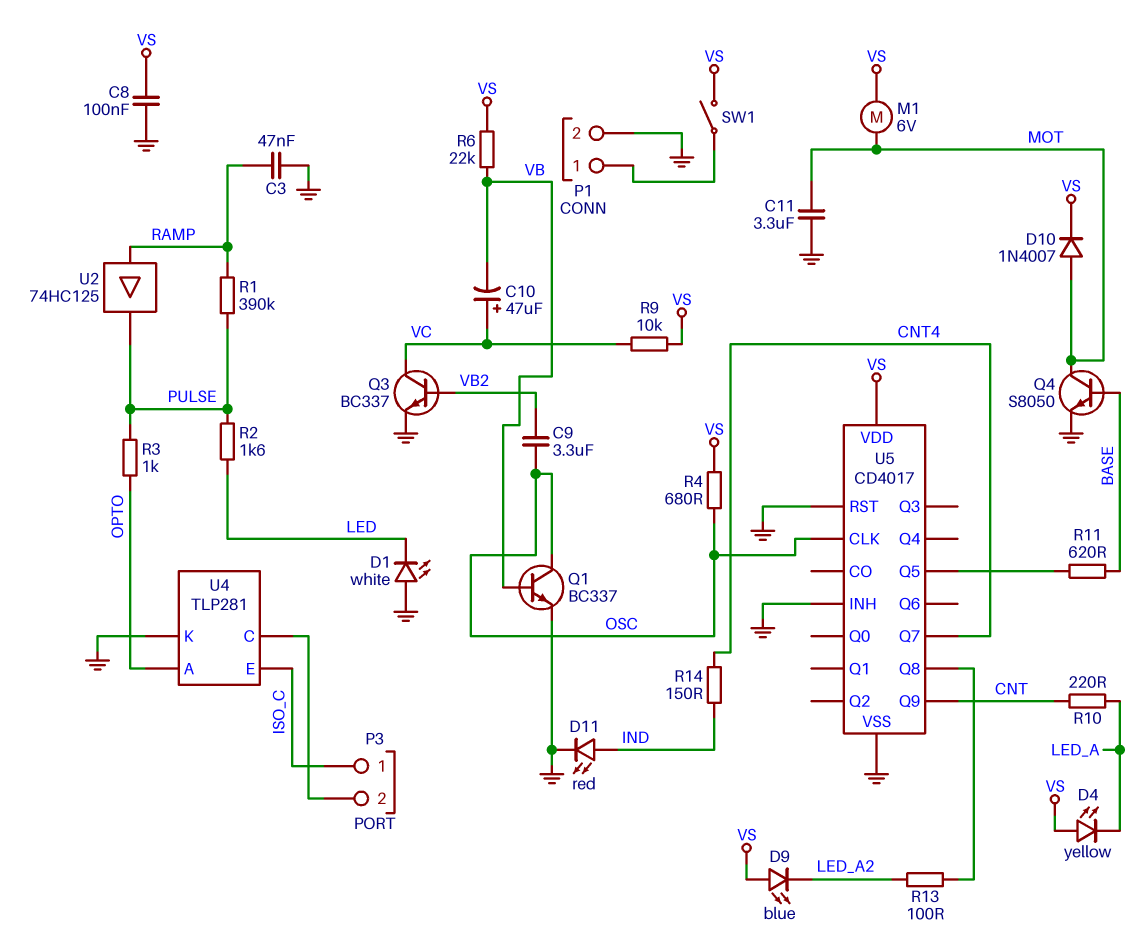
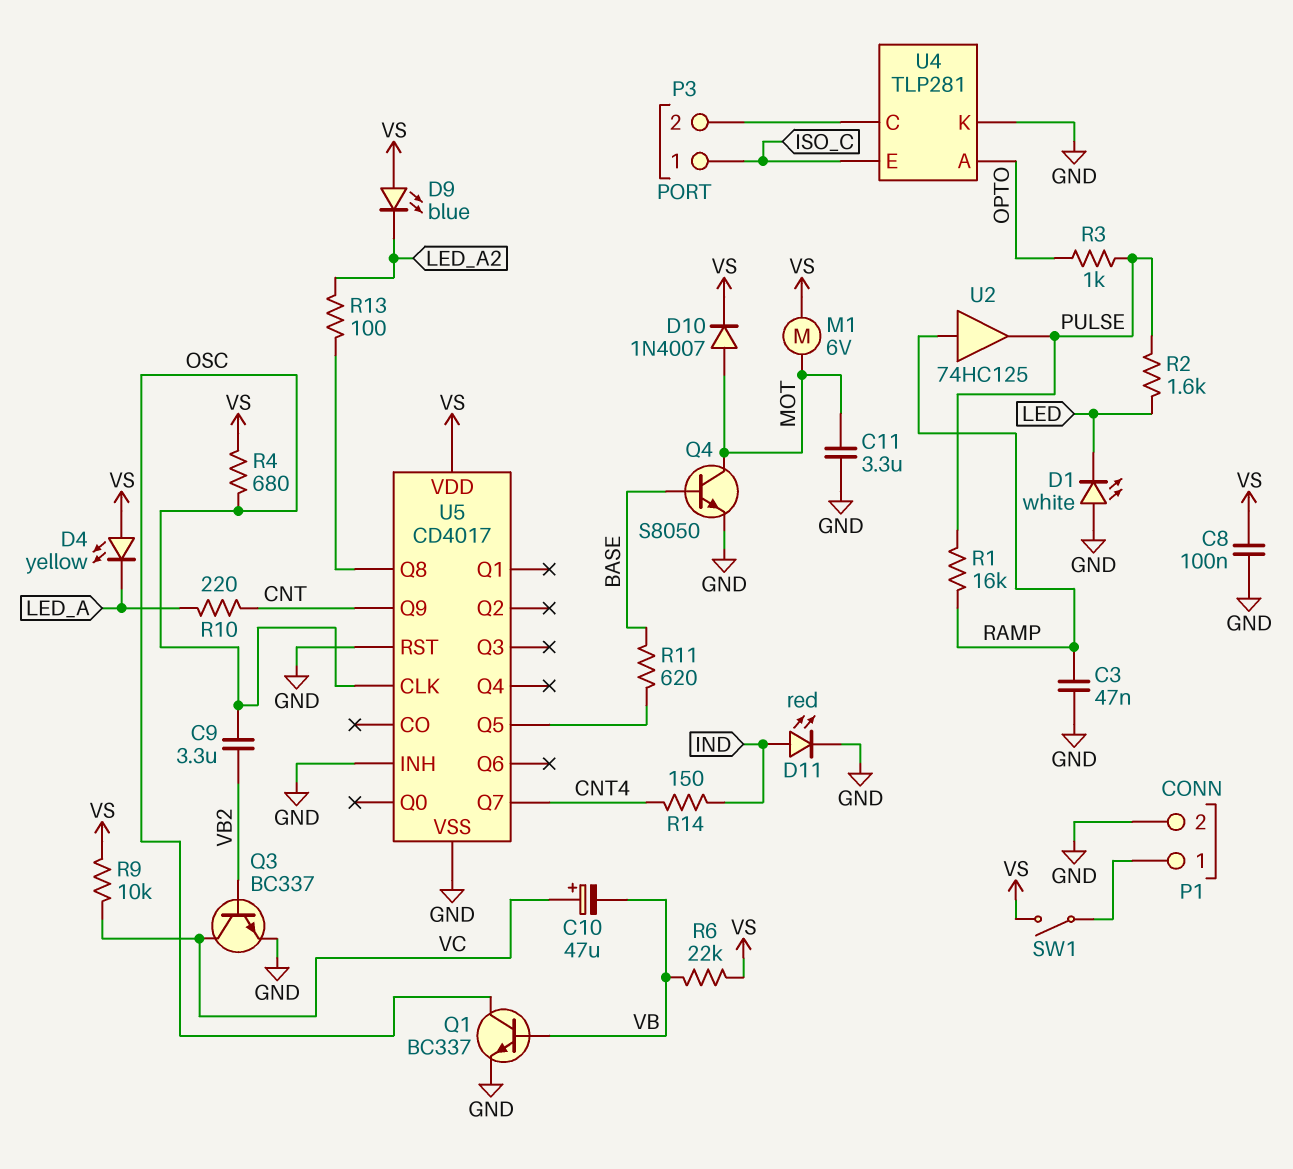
R1: 390k (PULSE, RAMP) -> 16k (PULSE, RAMP)

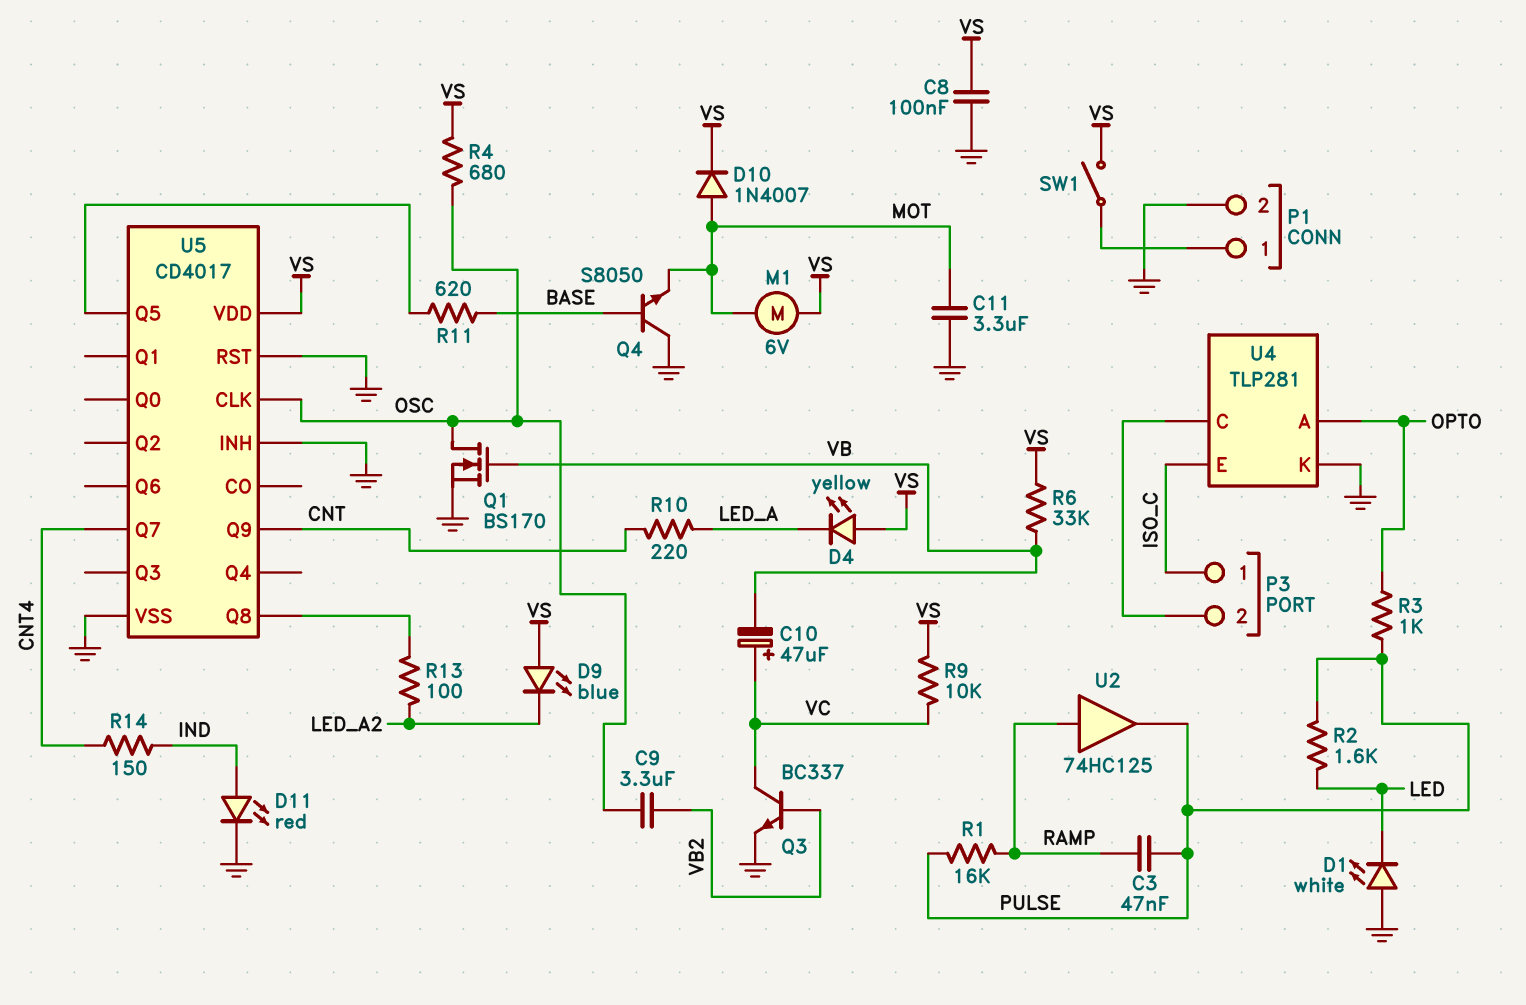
C3: 47nF (GND, RAMP) -> 47nF (PULSE, RAMP)
Q1: NPN BC337 (B VB, C OSC, E GND) -> NMOS BS170 (G VB, D OSC, S GND)
Q4: NPN S8050 (B BASE, C MOT, E GND) -> NPN S8050 (B BASE, C GND, E MOT)
R6: 22k (VB, VS) -> 33k (VB, VS)

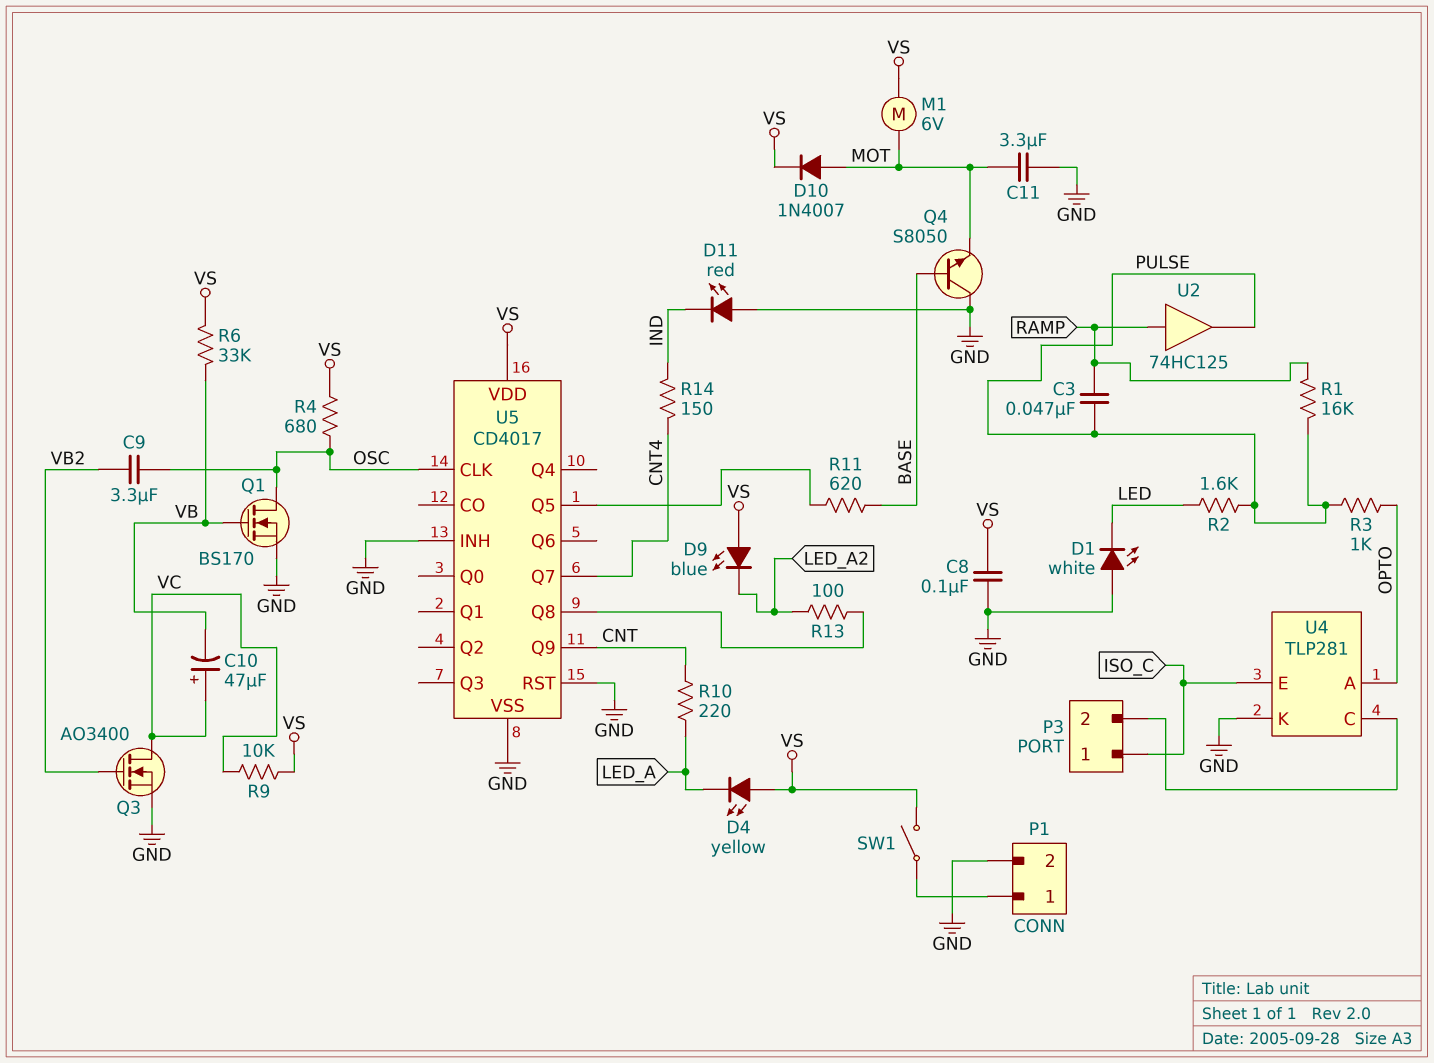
D11: LED red (A IND, K GND) -> LED red (A GND, K IND)
Q3: NPN BC337 (B VB2, C VC, E GND) -> NMOS AO3400 (G VB2, D VC, S GND)

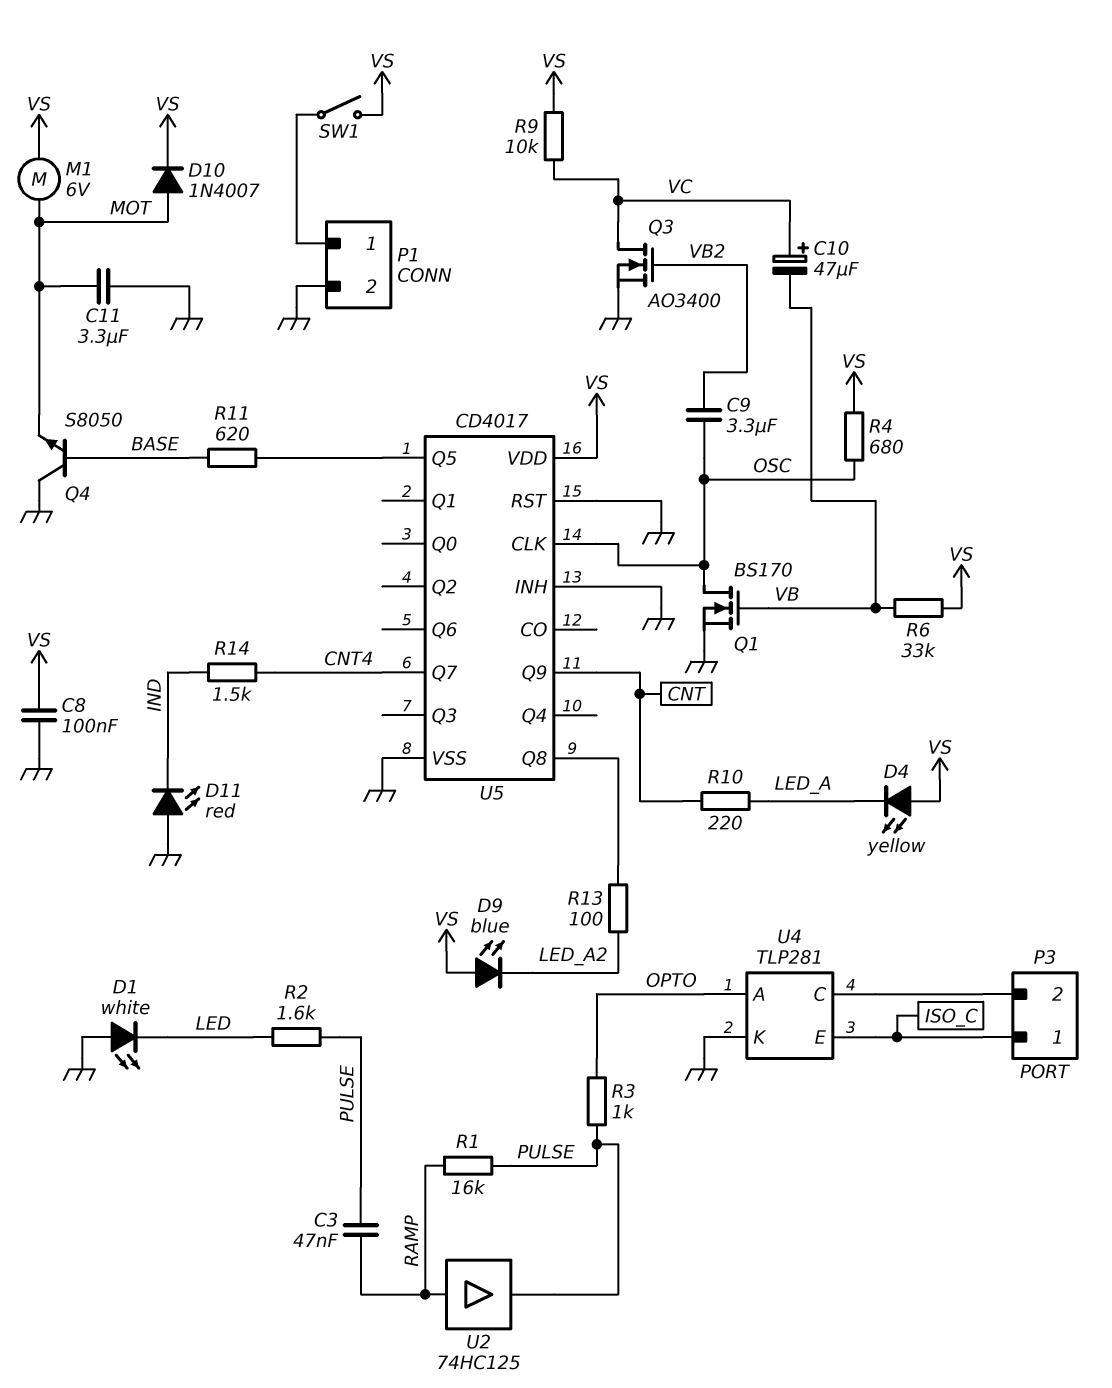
R14: 150 (CNT4, IND) -> 1.5k (CNT4, IND)

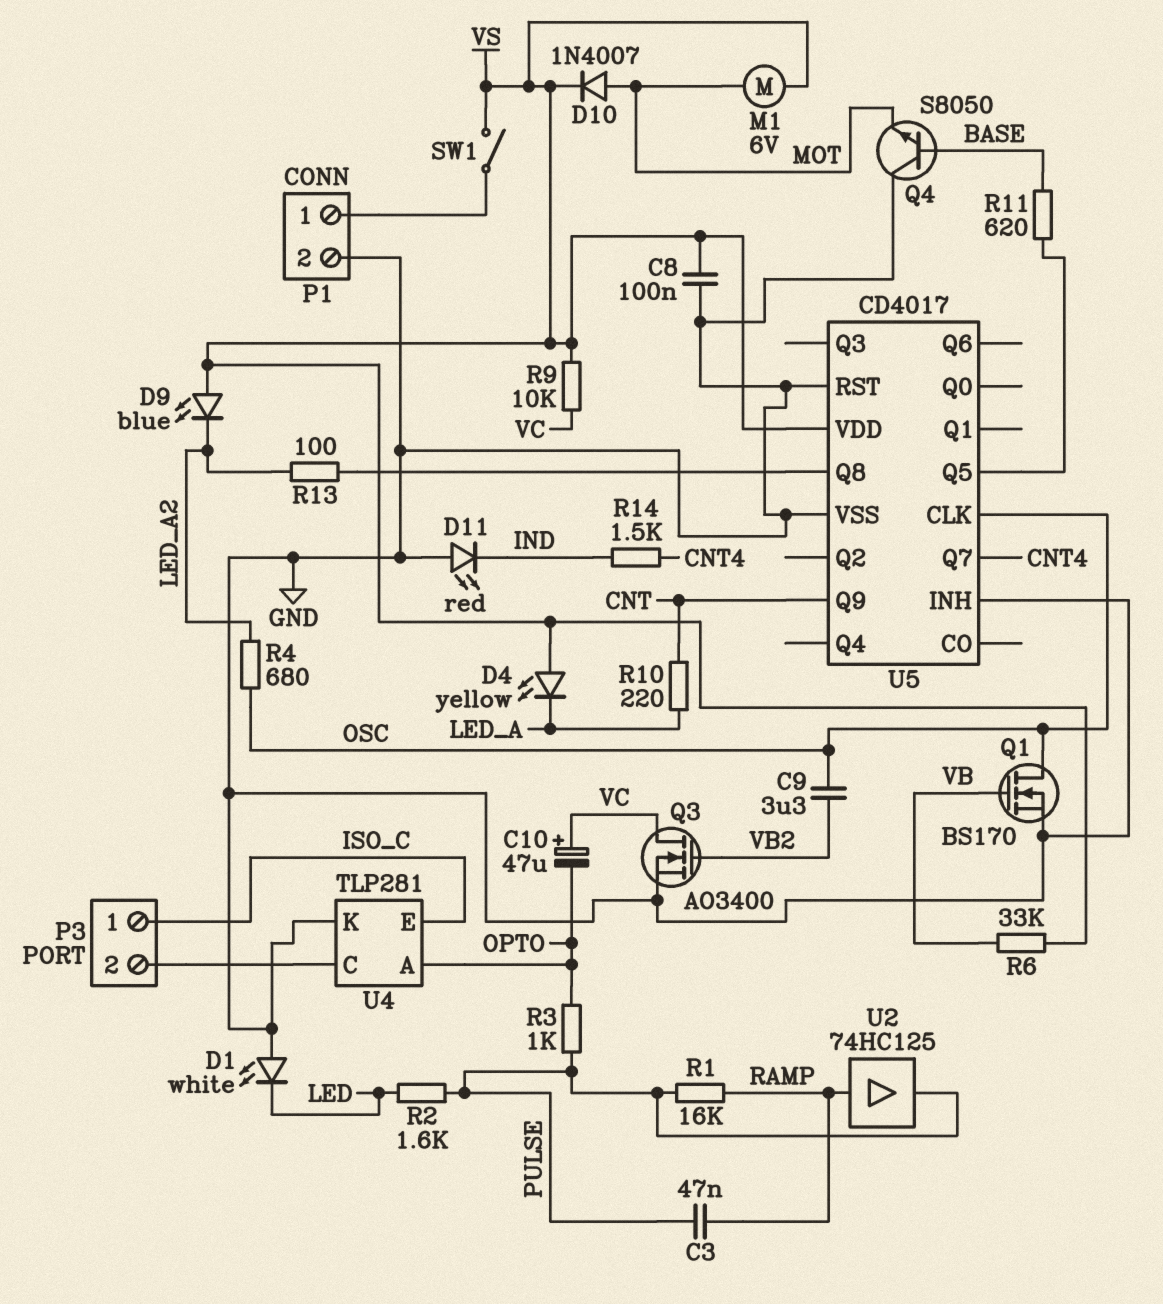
C10: 47uF (plus VC, minus VB) -> 47uF (plus VC, minus OPTO)
C11: 3.3uF (GND, MOT) -> none
R4: 680 (OSC, VS) -> 680 (LED_A2, OSC)

